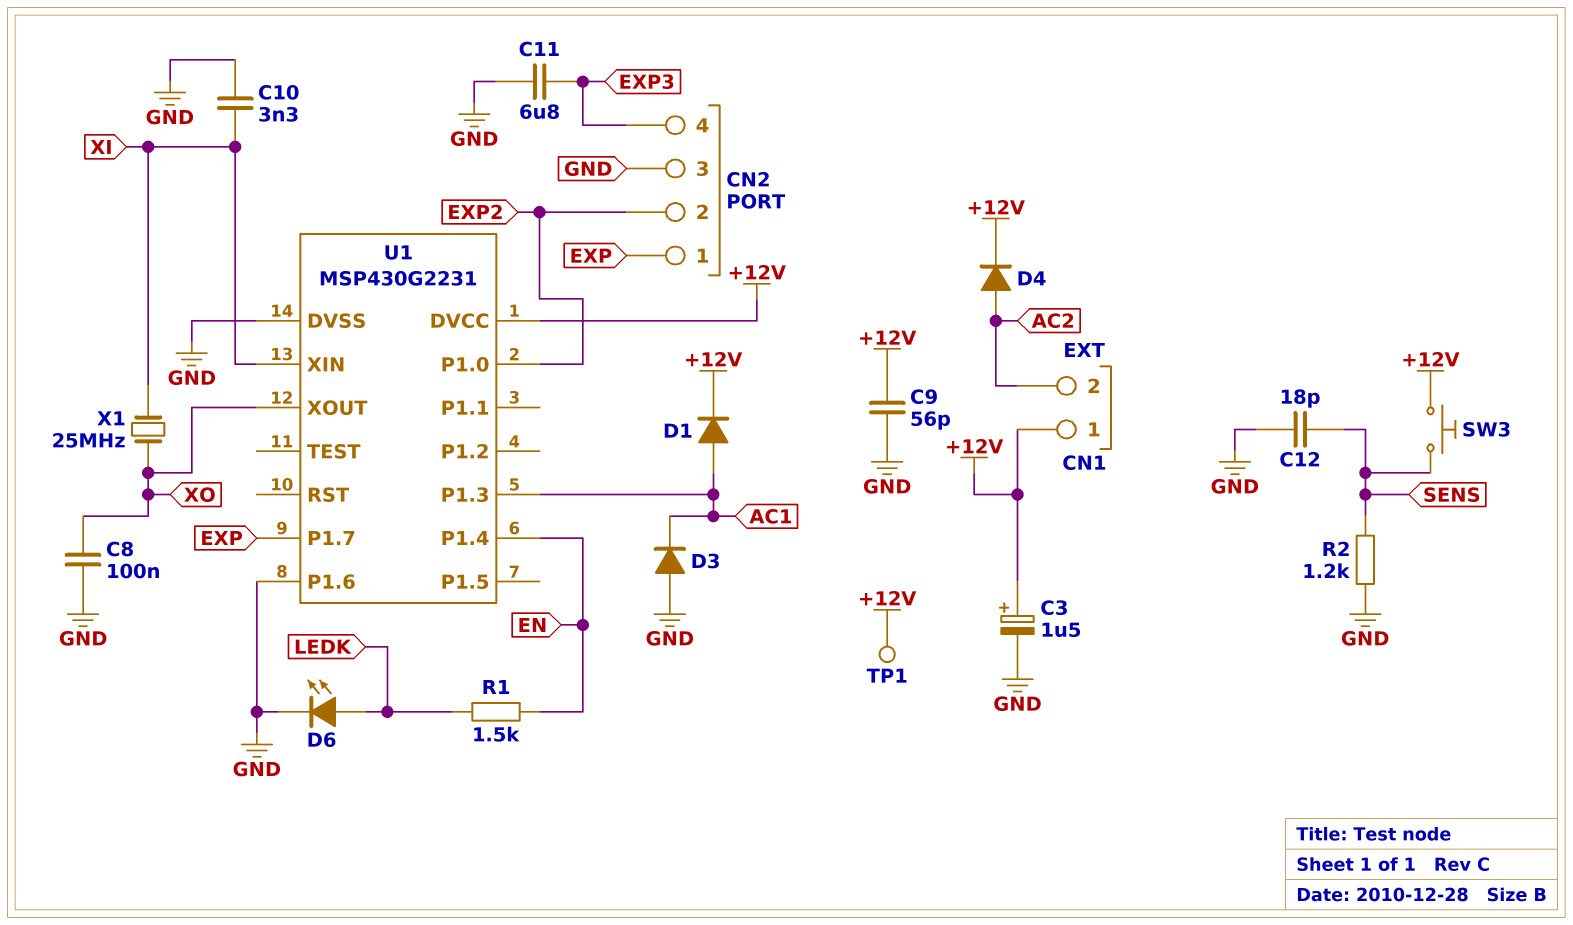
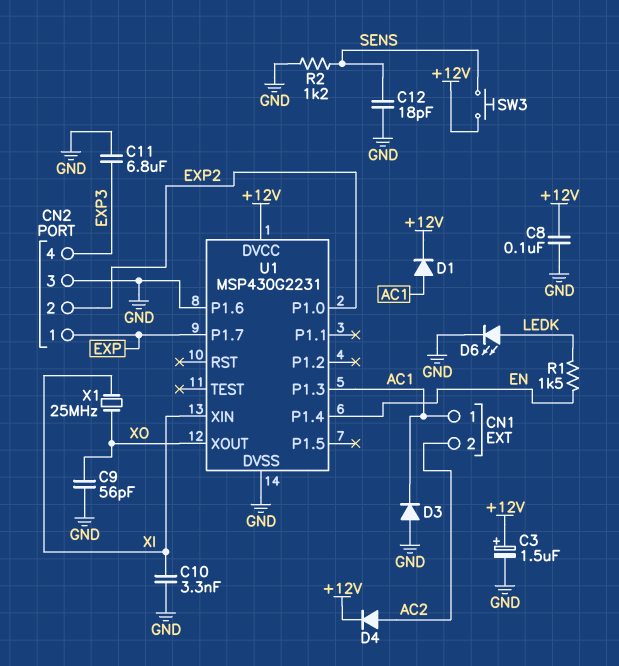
C8: 100nF (GND, XO) -> 100nF (+12V, GND)
C9: 56pF (+12V, GND) -> 56pF (GND, XO)
CN1 pin 1: +12V -> AC1
TP1: test point (+12V) -> none

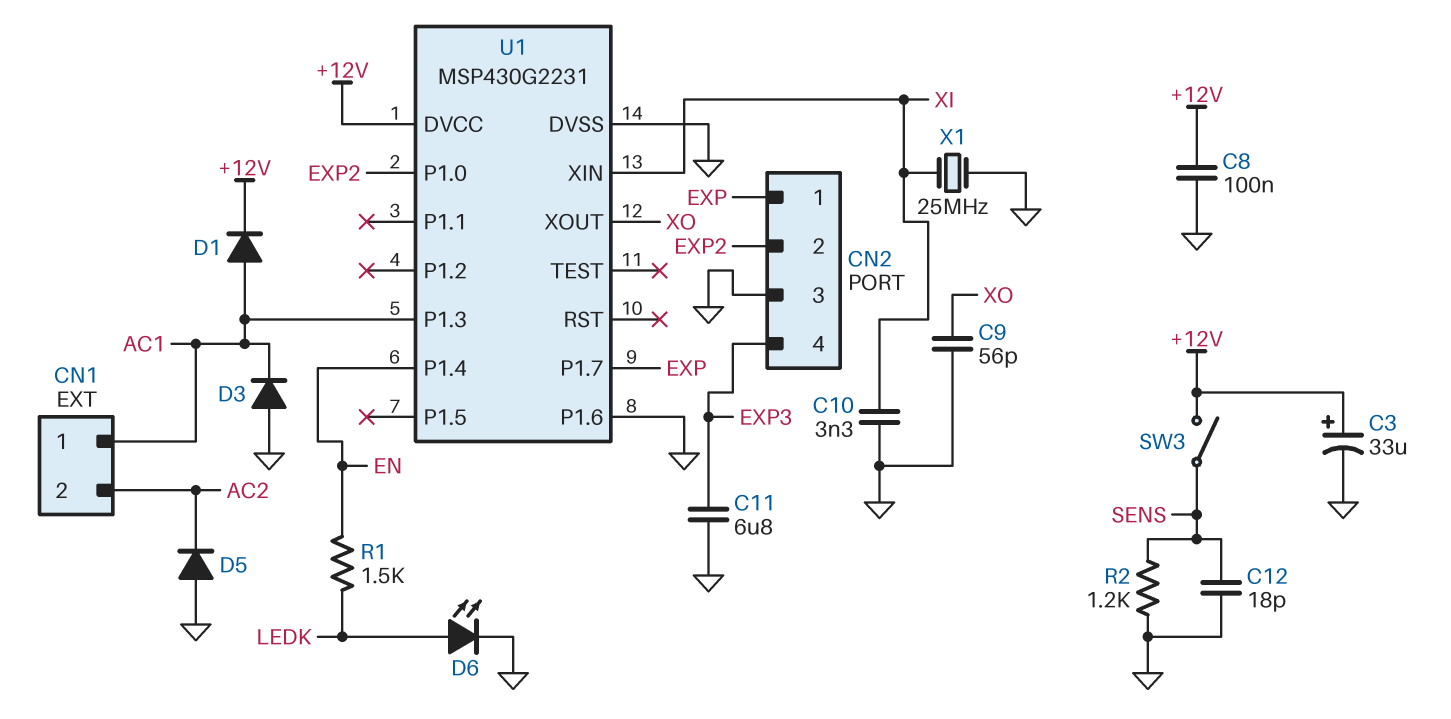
C3: 1.5uF (plus +12V, minus GND) -> 33uF (plus +12V, minus GND)
D4: diode (A AC2, K +12V) -> none
D5: none -> diode (A GND, K AC2)
SW3: button (+12V, SENS) -> switch (+12V, SENS)
X1: 25MHz (XI, XO) -> 25MHz (GND, XI)

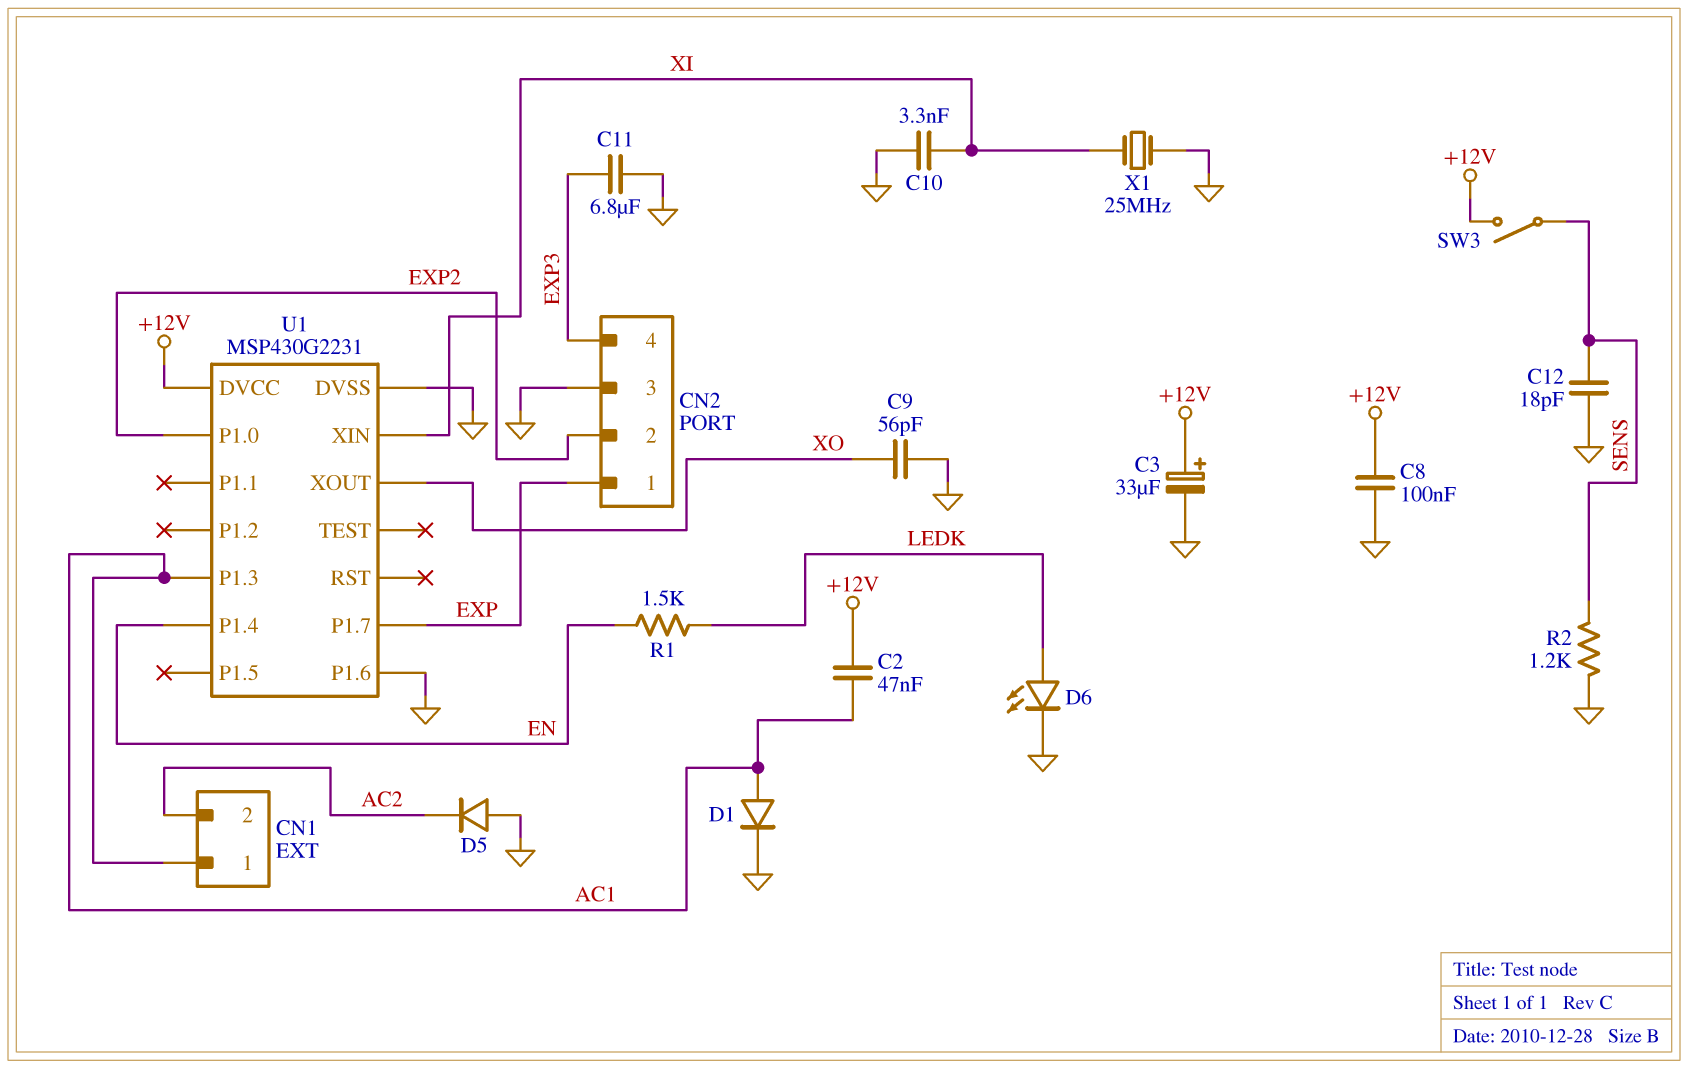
C2: none -> 47nF (+12V, AC1)
D1: diode (A AC1, K +12V) -> diode (A AC1, K GND)
D3: diode (A GND, K AC1) -> none

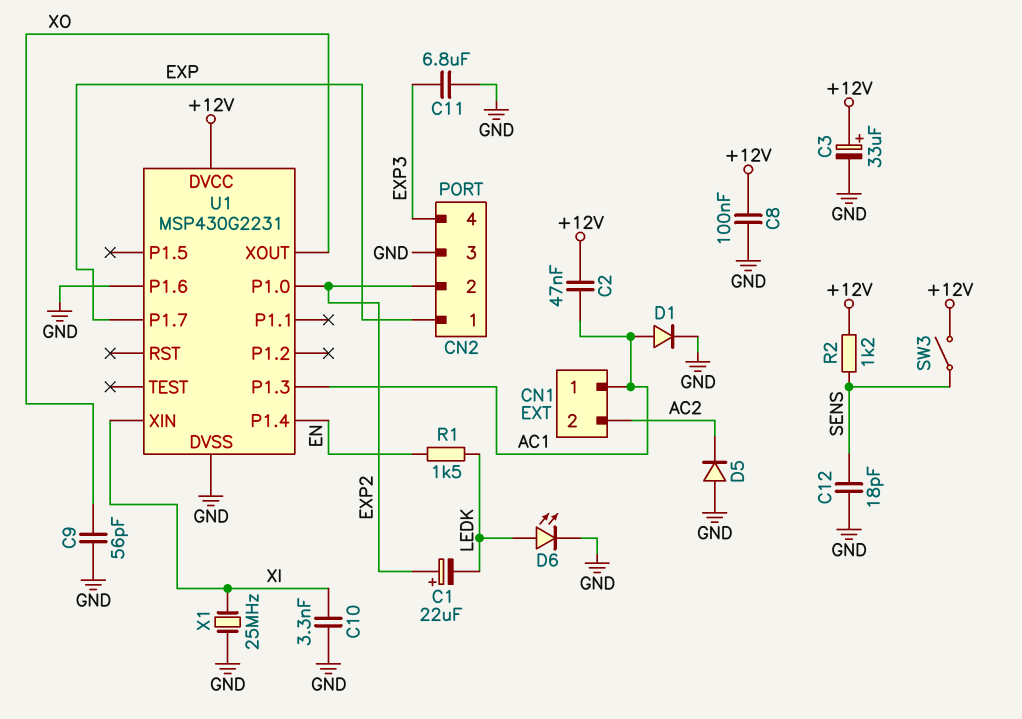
C1: none -> 22uF (plus EXP2, minus LEDK)
R2: 1.2k (GND, SENS) -> 1.2k (+12V, SENS)

